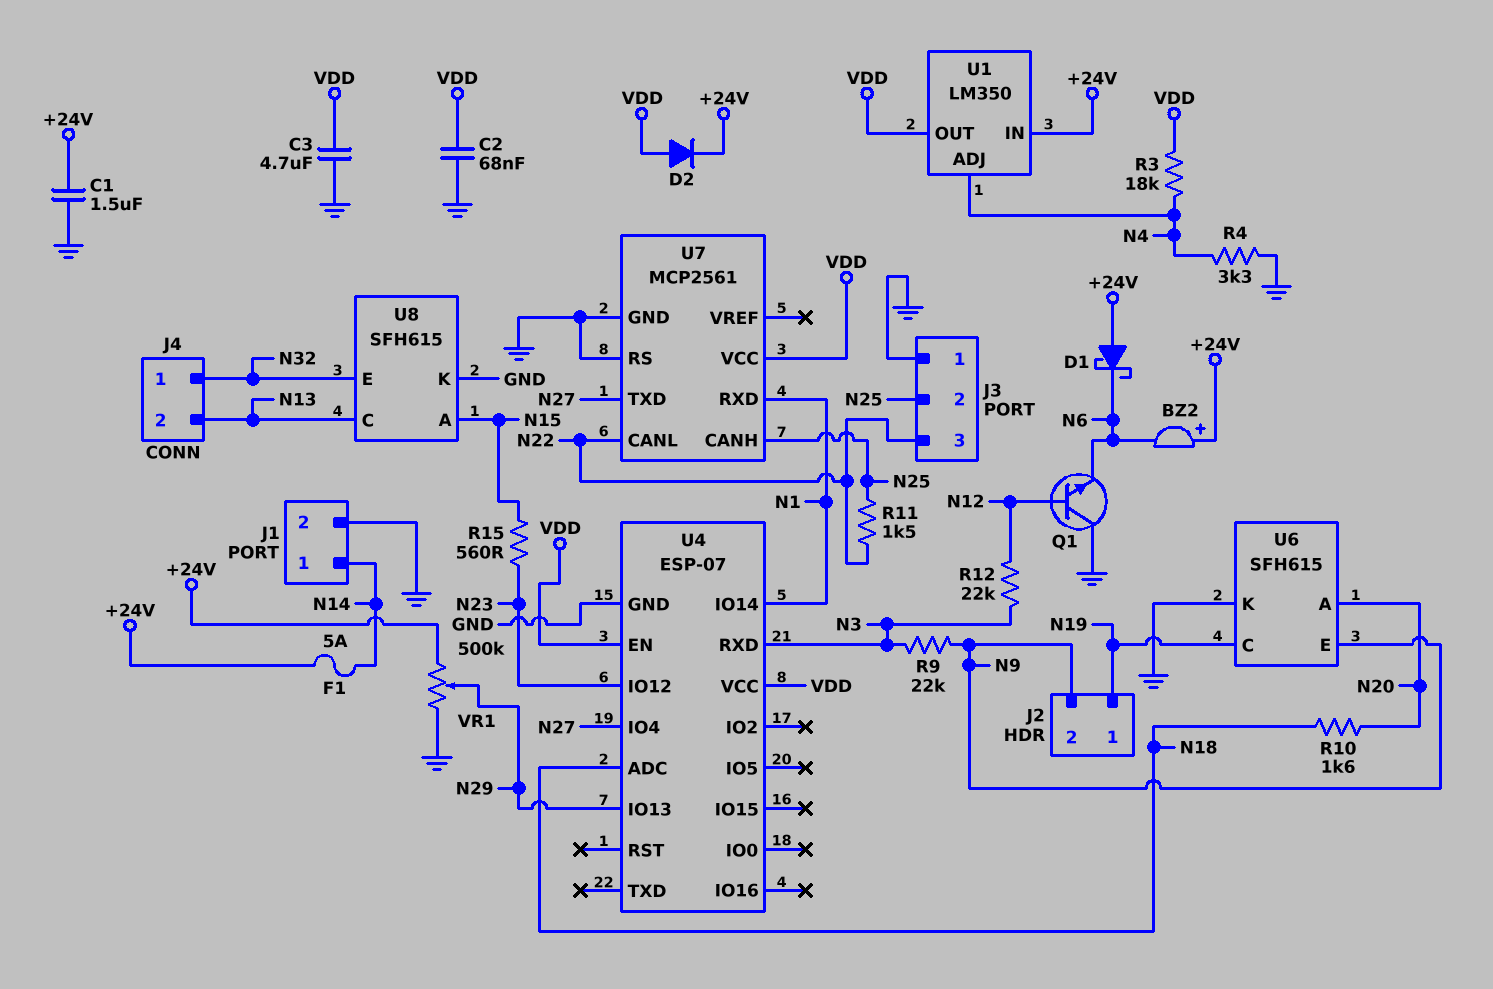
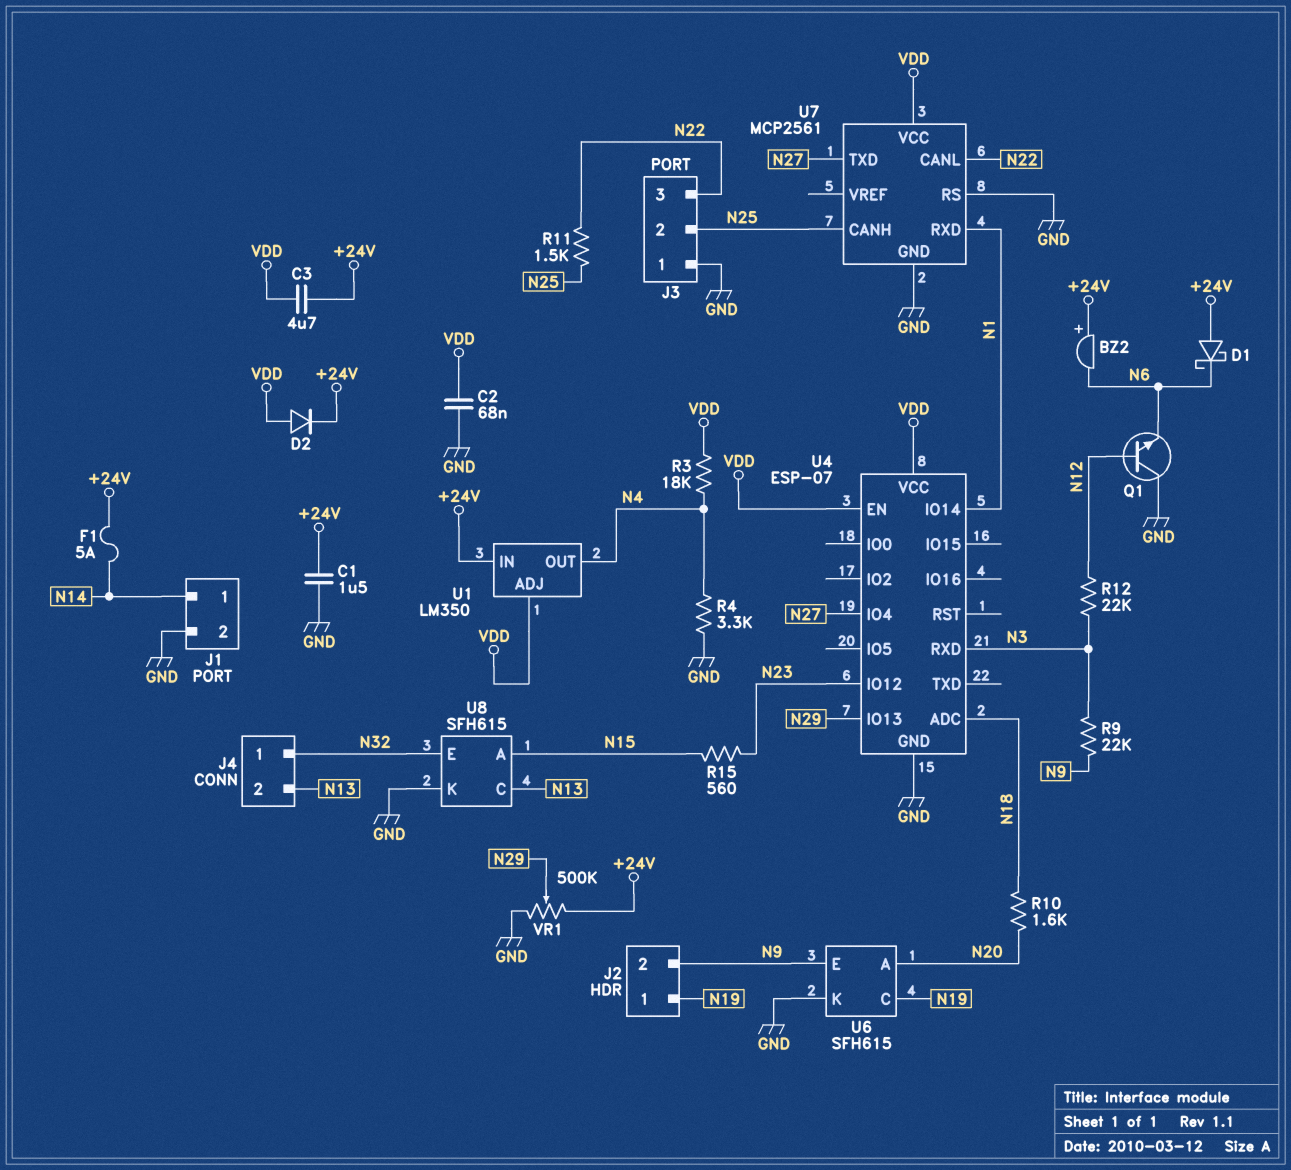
C3: 4.7uF (GND, VDD) -> 4.7uF (+24V, VDD)
U1 pin ADJ: N4 -> VDD
U1 pin OUT: VDD -> N4

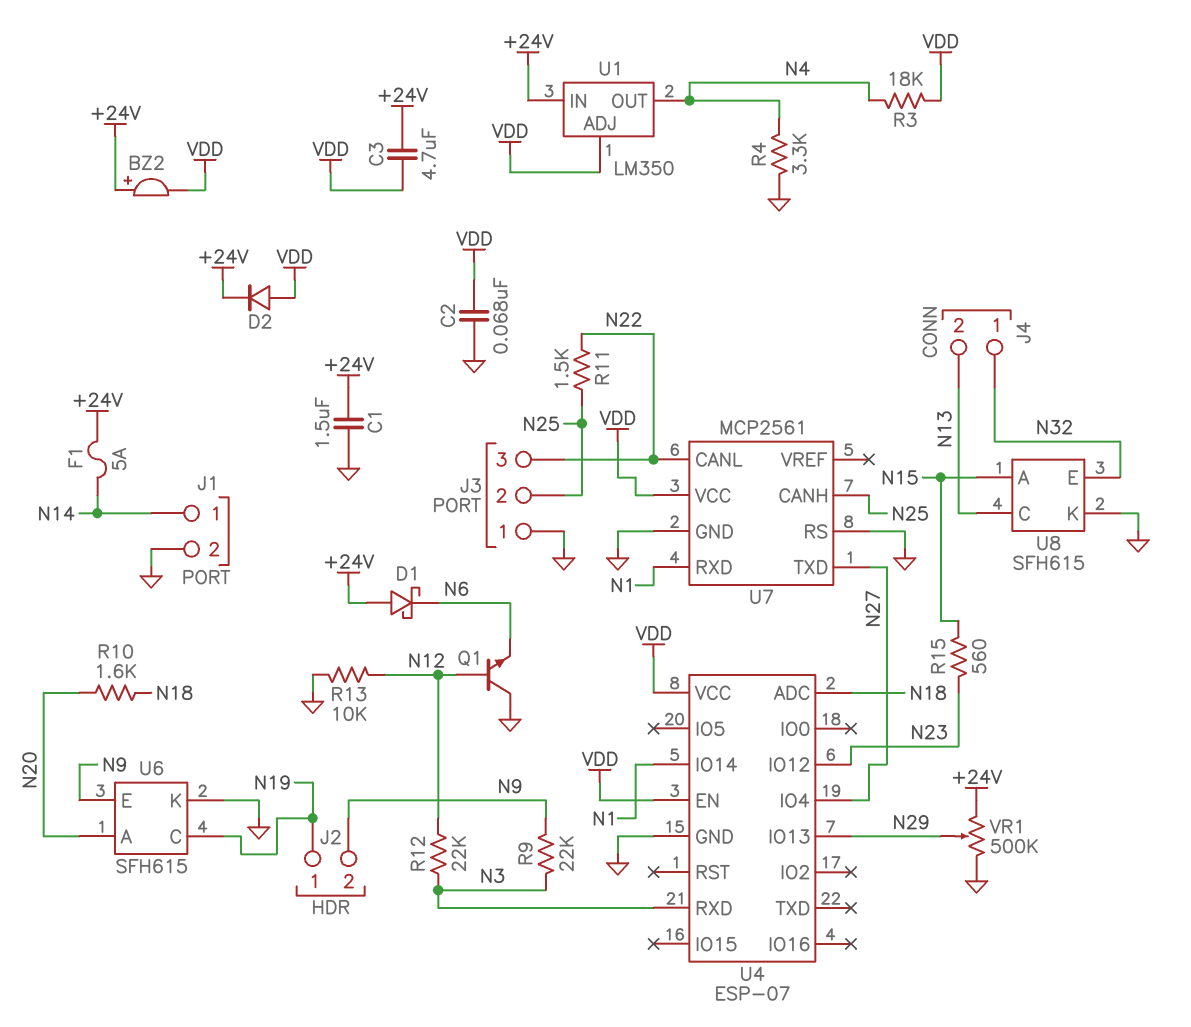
BZ2: buzzer (plus +24V, minus N6) -> buzzer (plus +24V, minus VDD)
R13: none -> 10k (GND, N12)

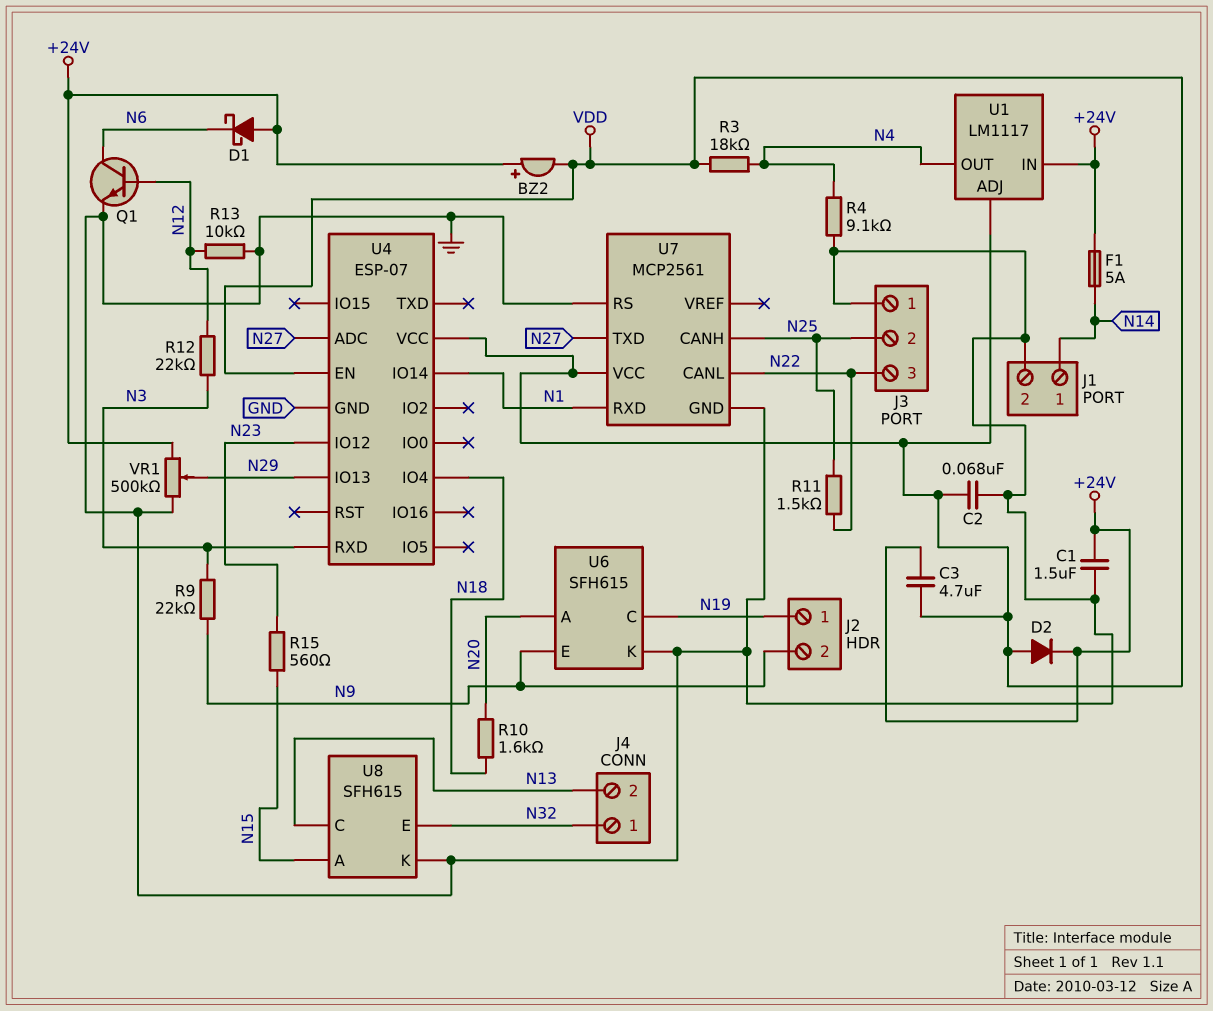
Q1: NPN (B N12, C GND, E N6) -> NPN (B N12, C N6, E GND)
R4: 3.3k (GND, N4) -> 9.1k (GND, N4)
U1: LM350 -> LM1117
U4 pin ADC: N18 -> N27
U4 pin IO4: N27 -> N18

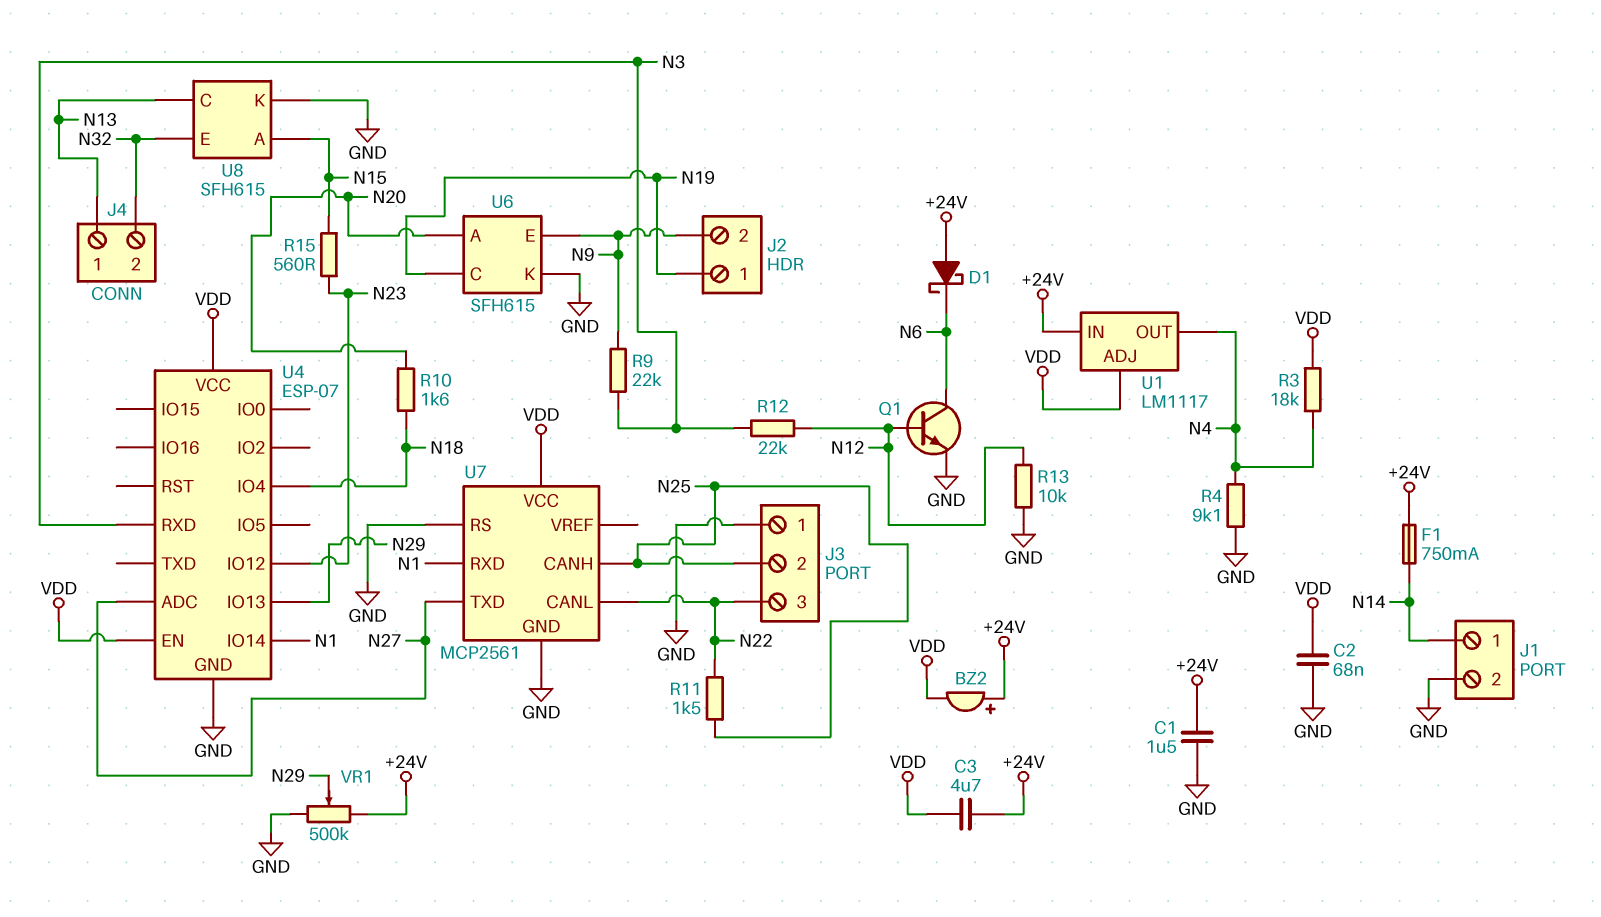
D2: diode (A VDD, K +24V) -> none
F1: 5A (+24V, N14) -> 750mA (+24V, N14)
J4 pin 1: N32 -> N13
J4 pin 2: N13 -> N32

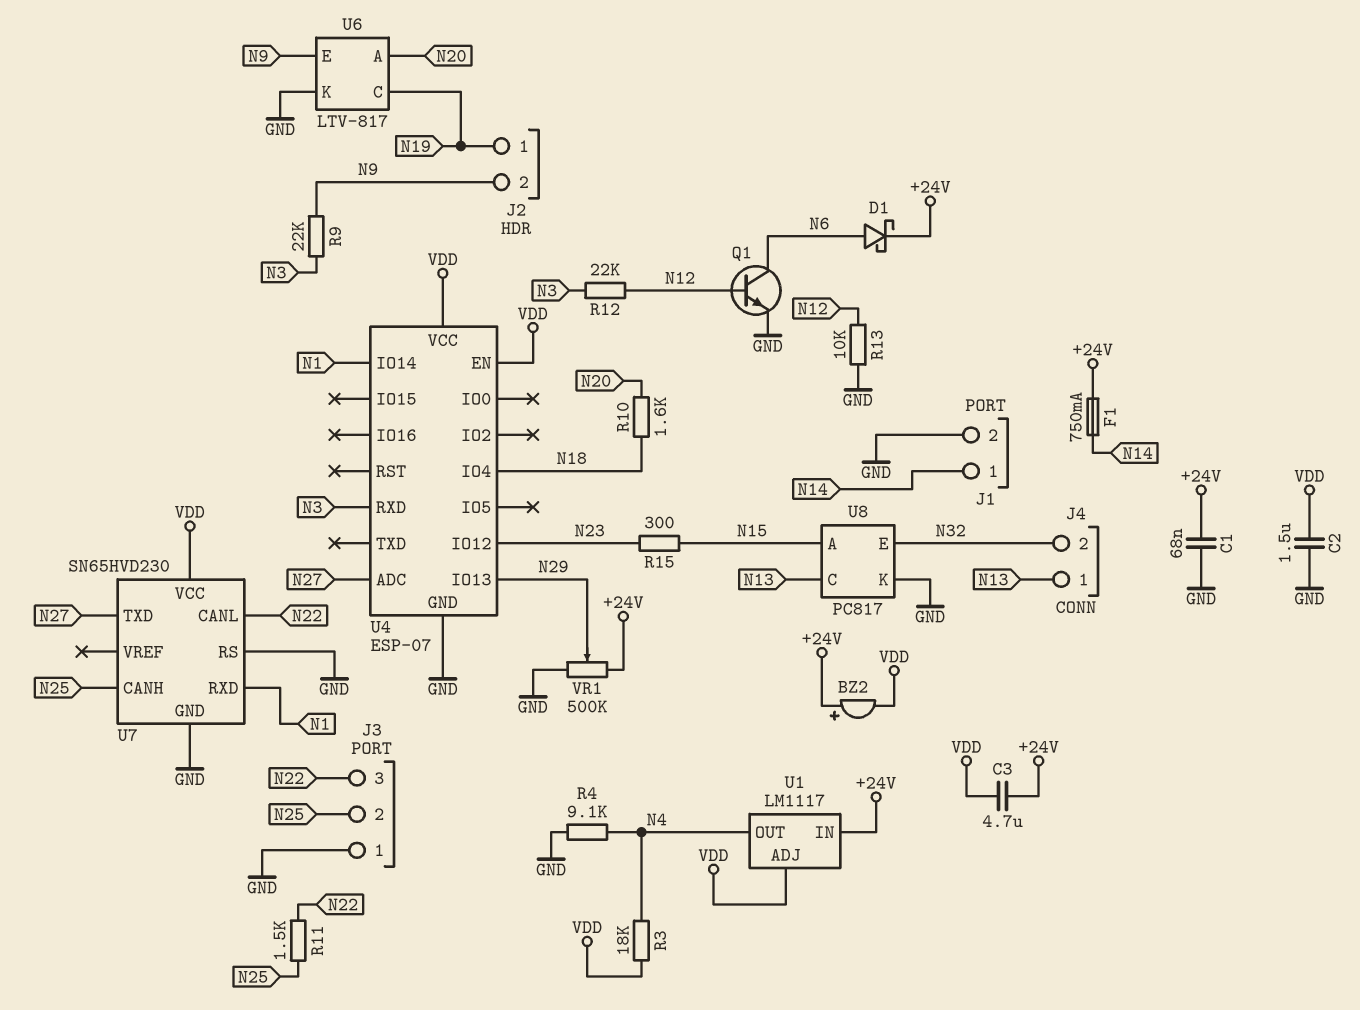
C1: 1.5uF (+24V, GND) -> 68nF (+24V, GND)
C2: 68nF (GND, VDD) -> 1.5uF (GND, VDD)
D1: schottky (A +24V, K N6) -> schottky (A N6, K +24V)
R15: 560 (N15, N23) -> 300 (N15, N23)
U6: SFH615 -> LTV-817
U7: MCP2561 -> SN65HVD230
U8: SFH615 -> PC817

